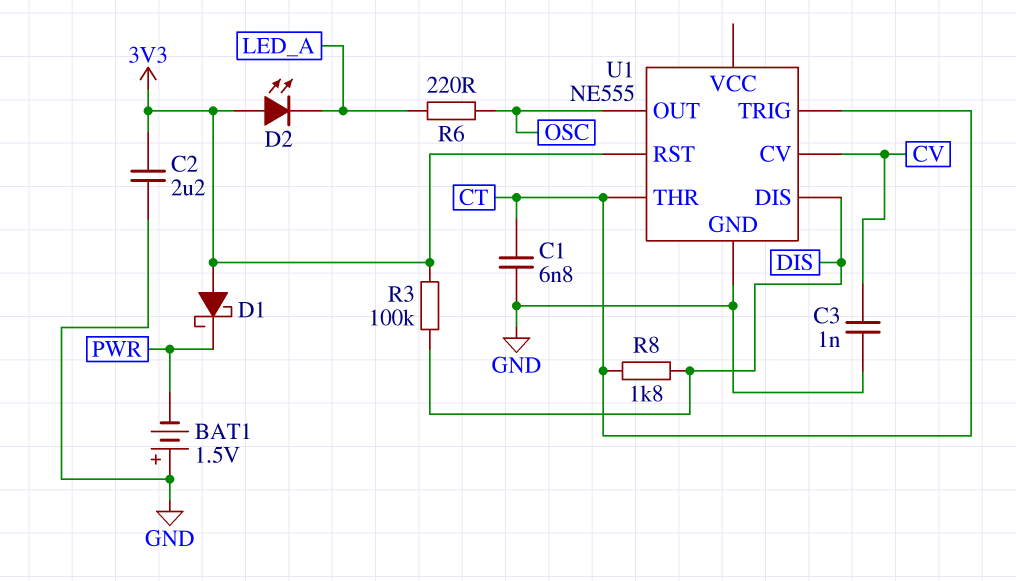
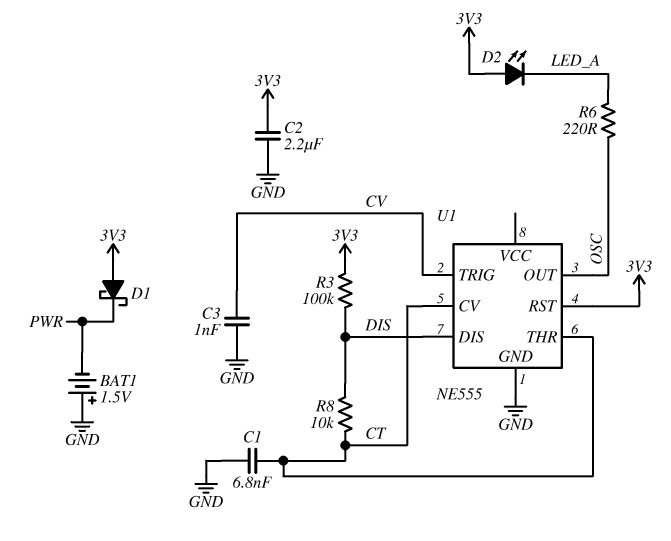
R8: 1.8k (CT, DIS) -> 10k (CT, DIS)
U1 pin CV: CV -> CT
U1 pin TRIG: CT -> CV

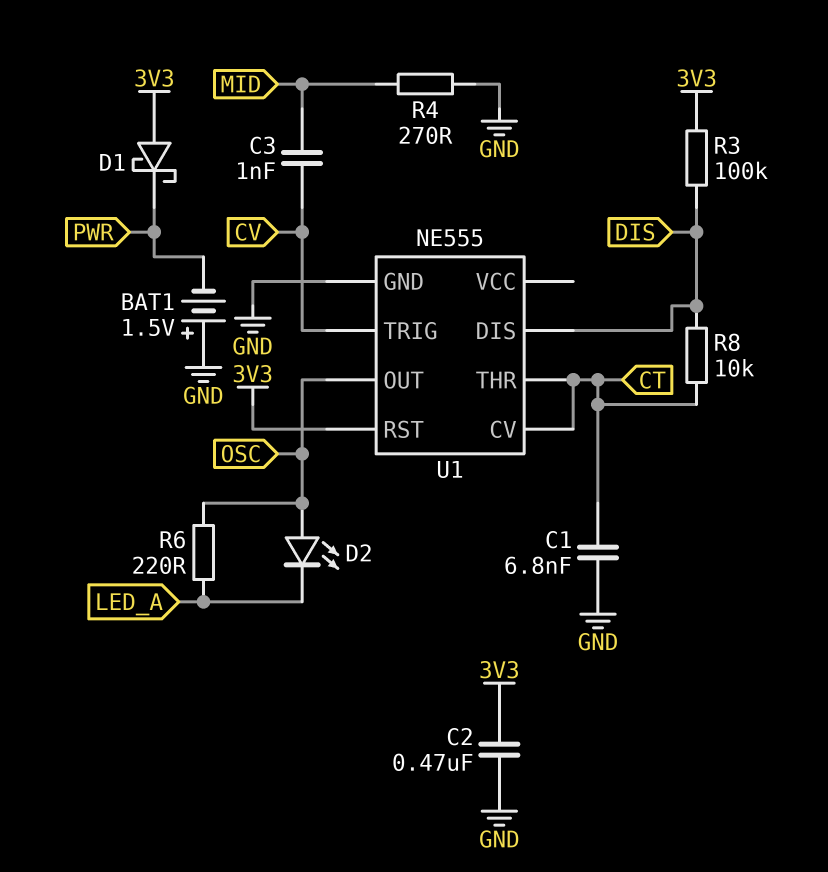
C2: 2.2uF (3V3, GND) -> 470nF (3V3, GND)
C3: 1nF (CV, GND) -> 1nF (CV, MID)
D2: LED (A 3V3, K LED_A) -> LED (A OSC, K LED_A)
R4: none -> 270 (GND, MID)

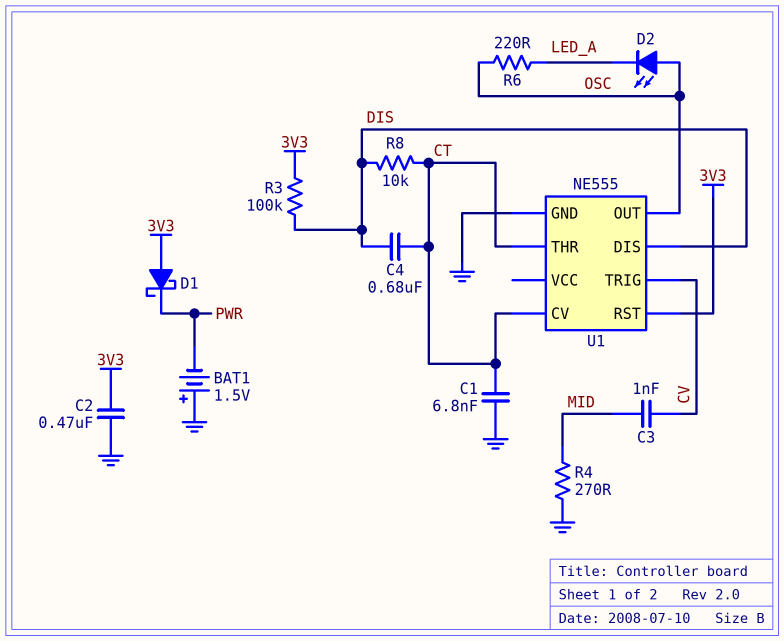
C4: none -> 680nF (CT, DIS)

